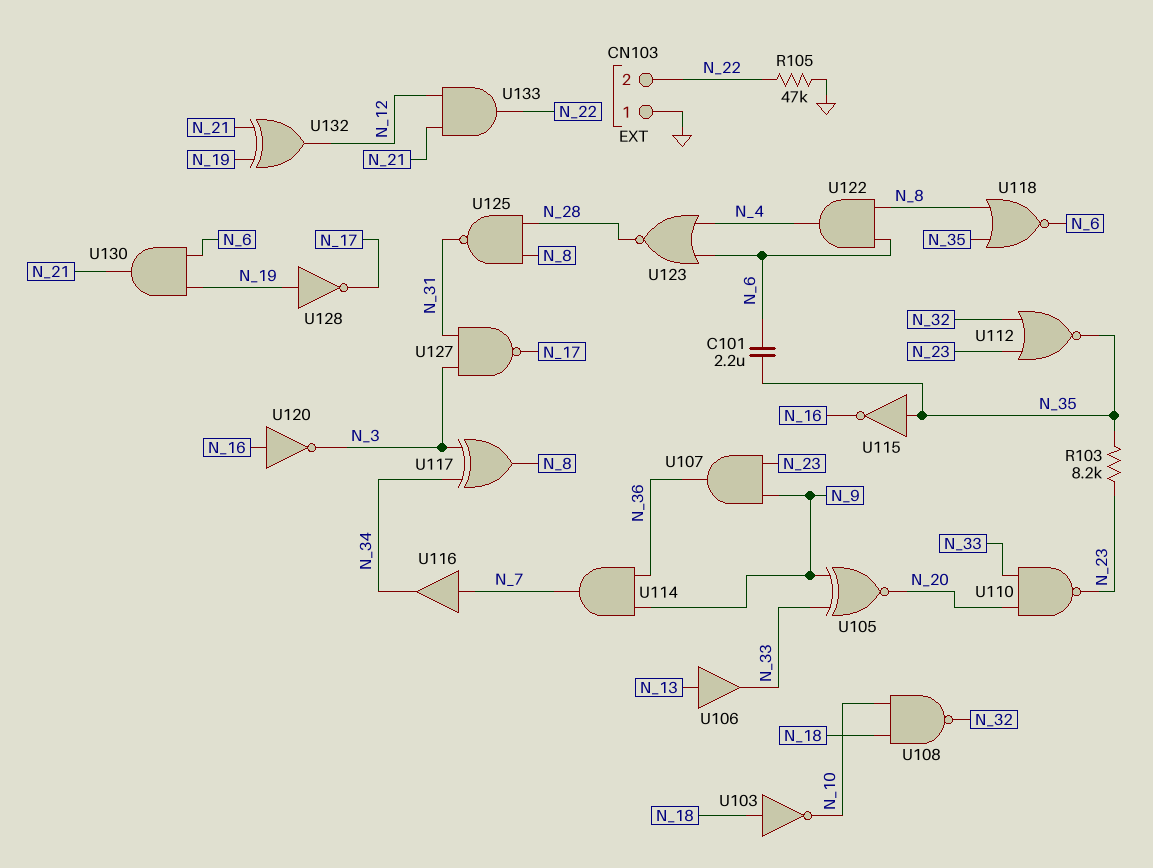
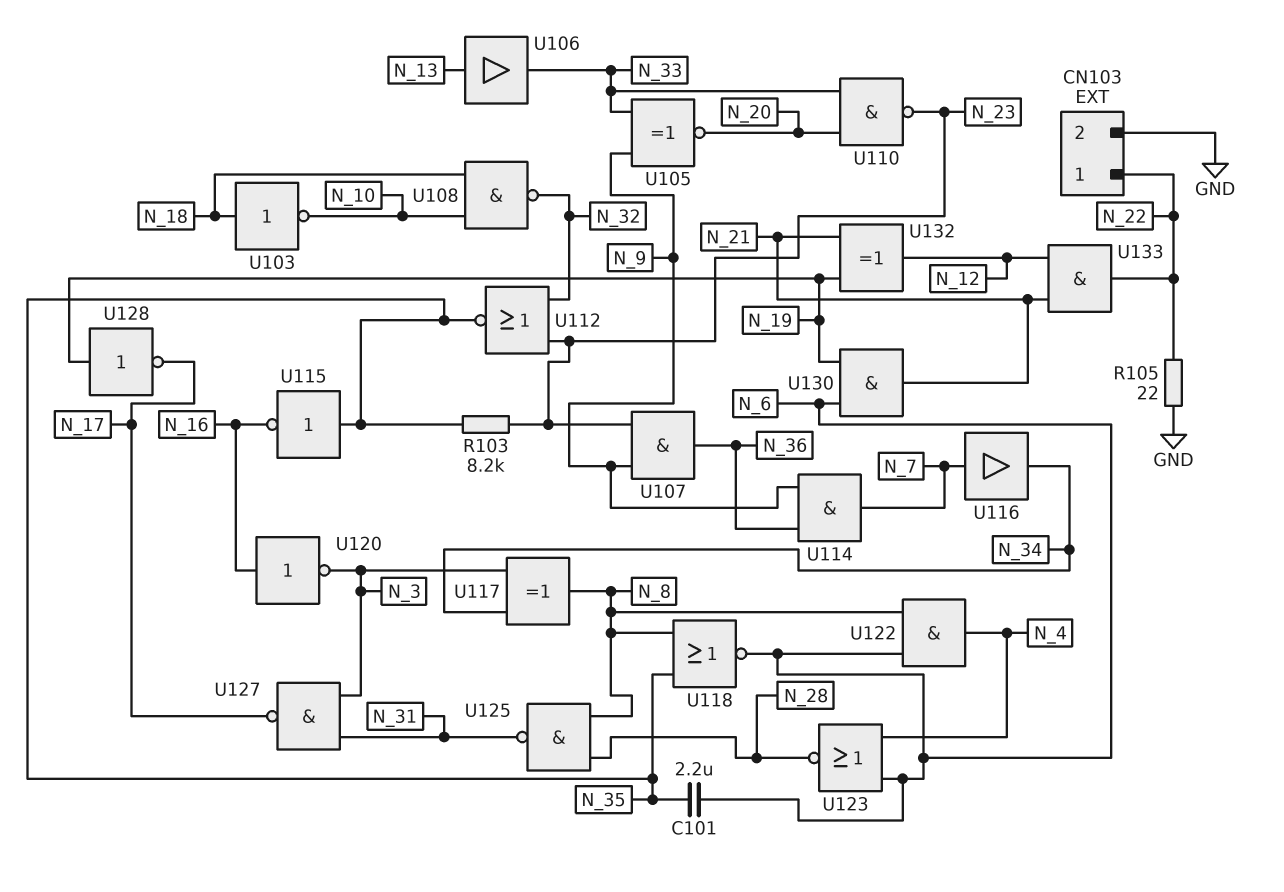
CN103 pin 1: GND -> N_22
CN103 pin 2: N_22 -> GND
R105: 47k (GND, N_22) -> 22 (GND, N_22)

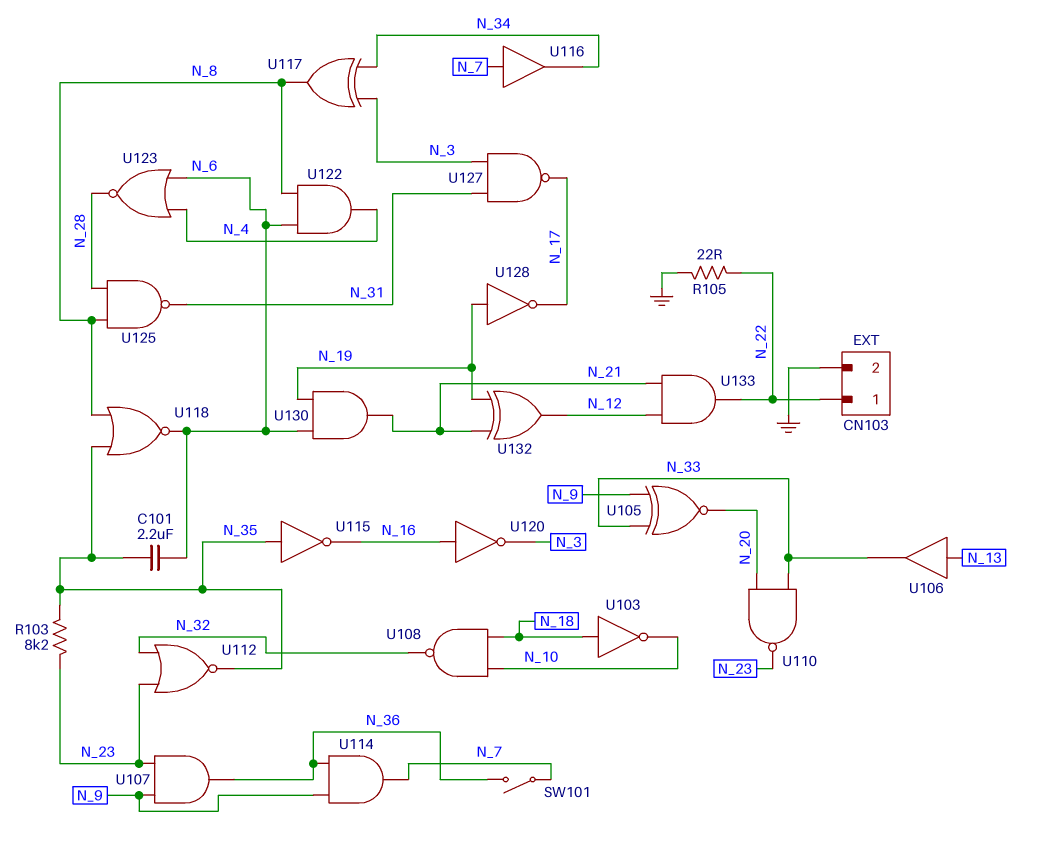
SW101: none -> switch (N_7, N_36)

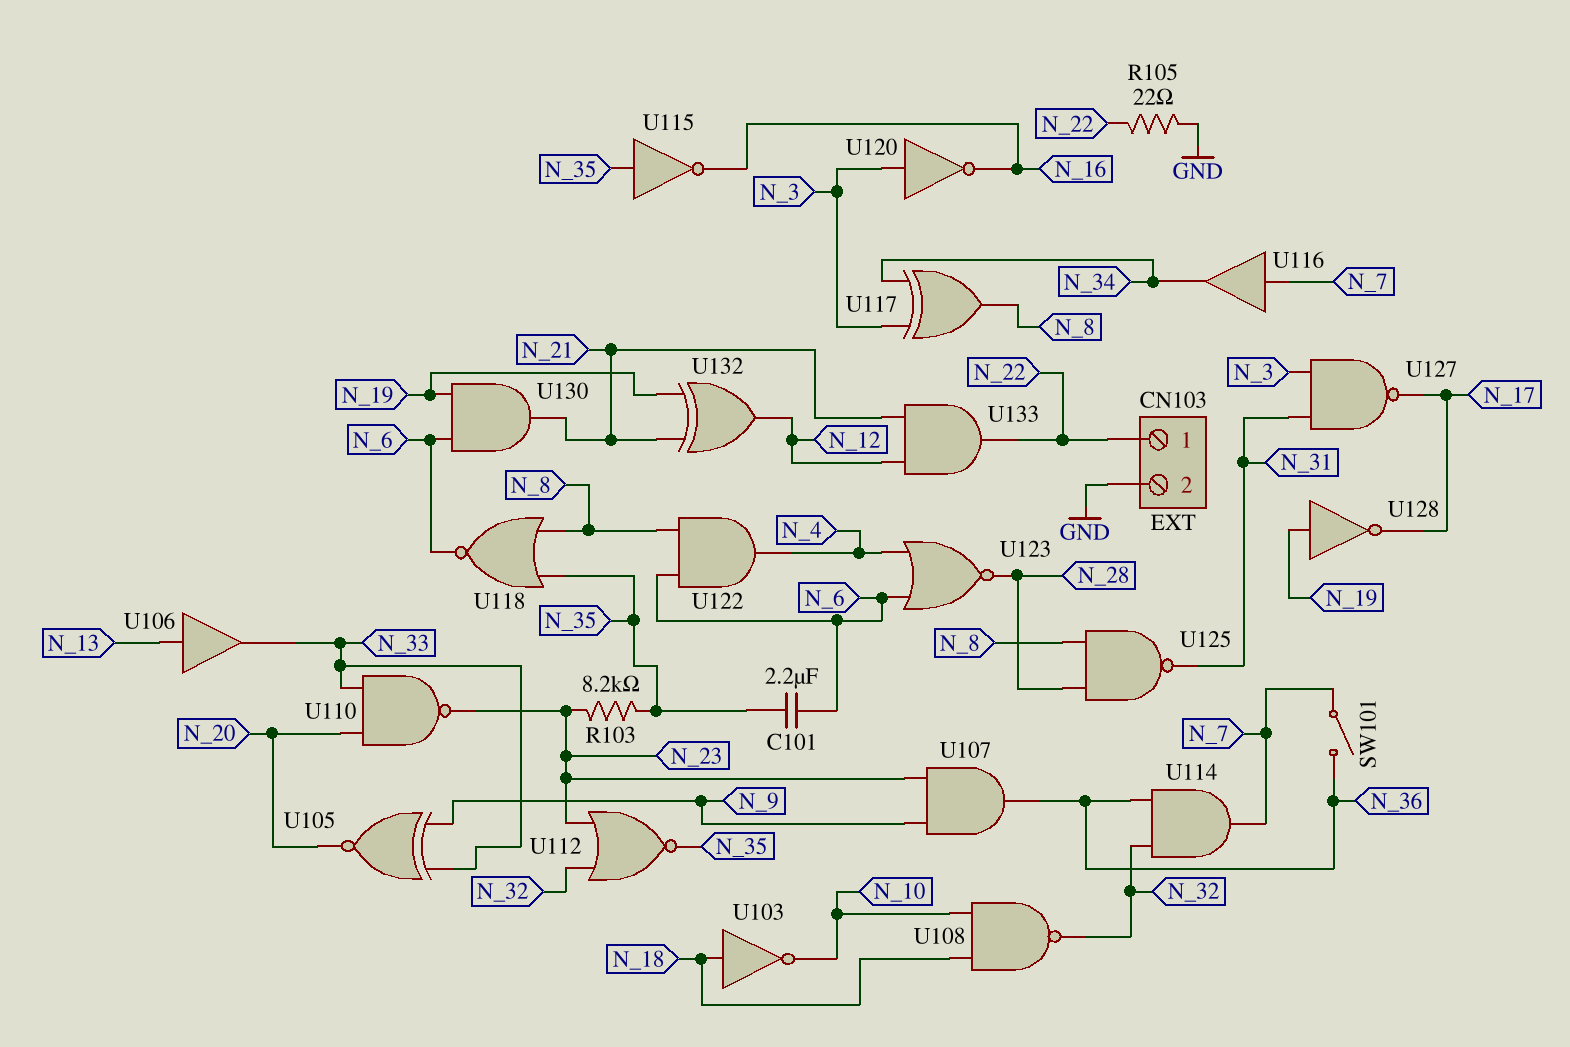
U114: AND (in N_9, in N_36, out N_7) -> AND (in N_32, in N_36, out N_7)
U120: NOT (in N_16, out N_3) -> NOT (in N_3, out N_16)

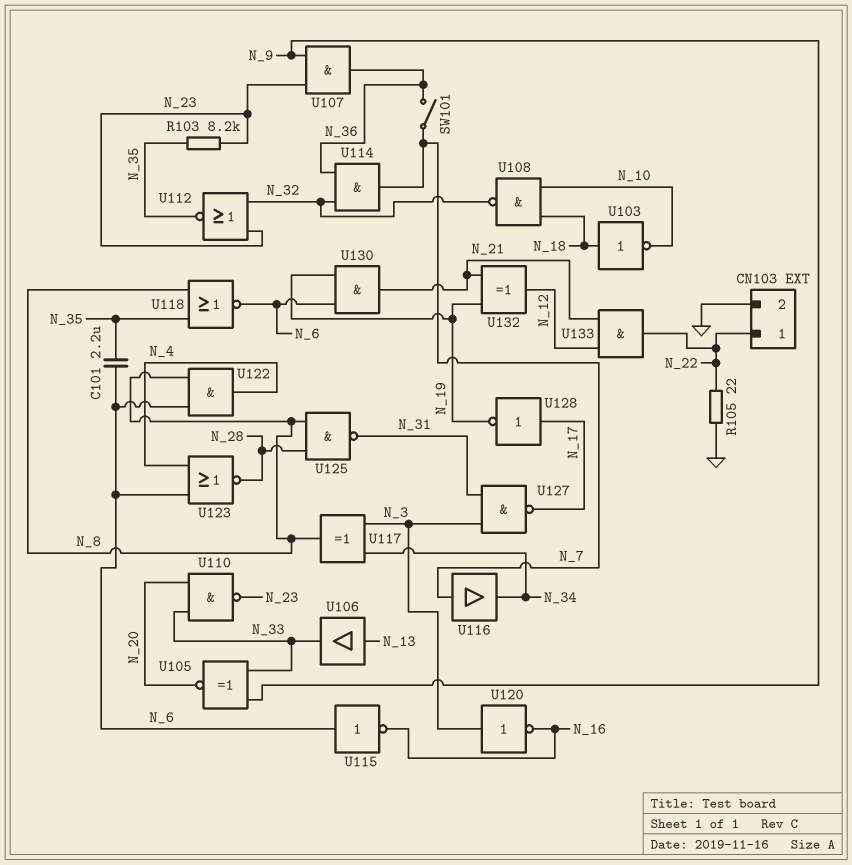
U115: NOT (in N_35, out N_16) -> NOT (in N_6, out N_16)
U128: NOT (in N_19, out N_17) -> NOT (in N_17, out N_19)

